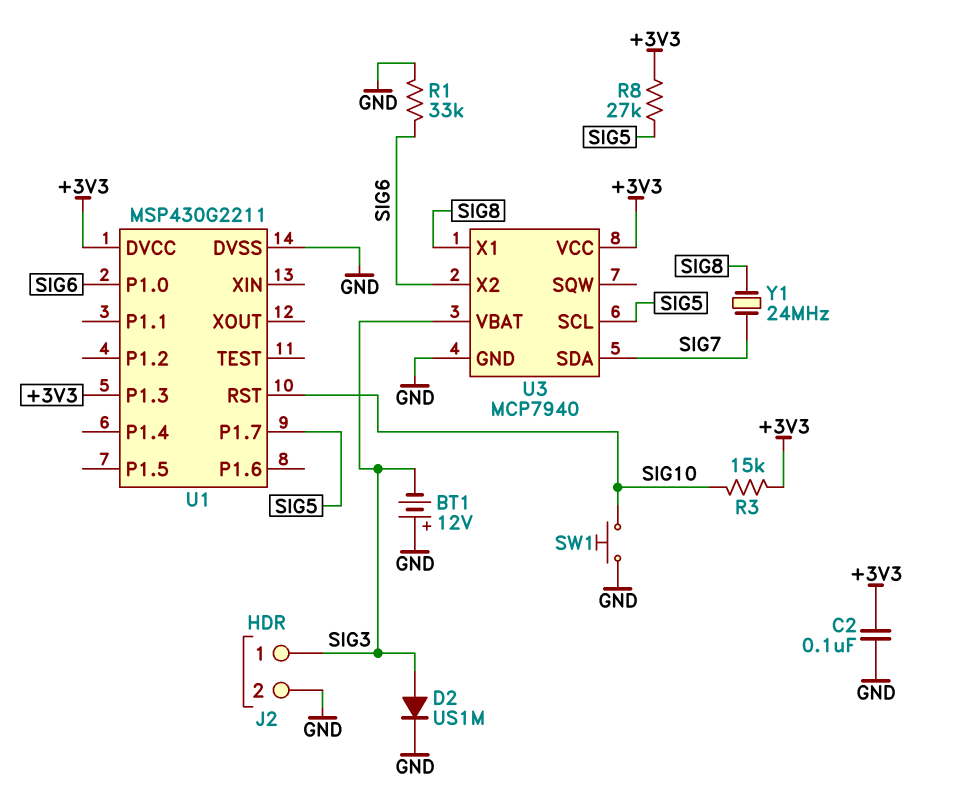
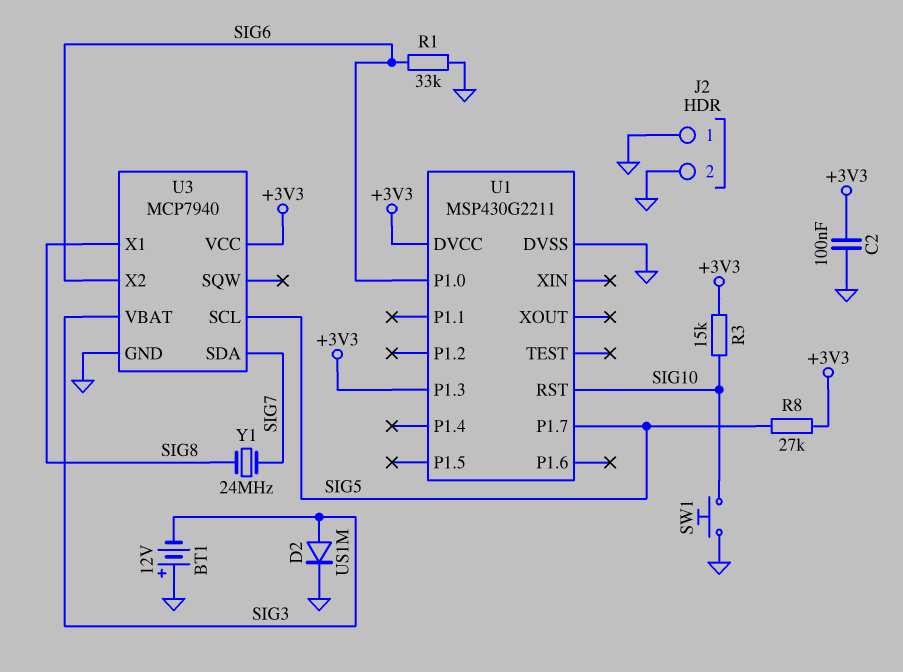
J2 pin 1: SIG3 -> GND

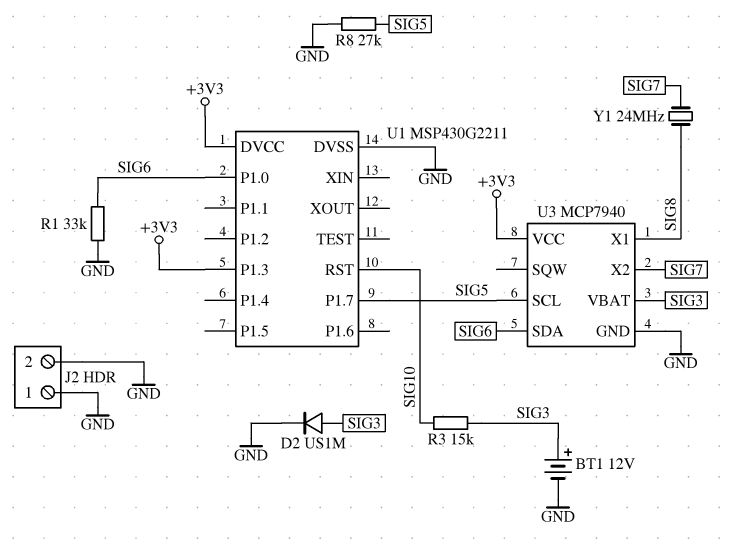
BT1: 12V (plus GND, minus SIG3) -> 12V (plus SIG3, minus GND)
C2: 100nF (+3V3, GND) -> none
R3: 15k (+3V3, SIG10) -> 15k (SIG3, SIG10)
R8: 27k (+3V3, SIG5) -> 27k (GND, SIG5)
SW1: button (GND, SIG10) -> none
U3 pin SDA: SIG7 -> SIG6
U3 pin X2: SIG6 -> SIG7

